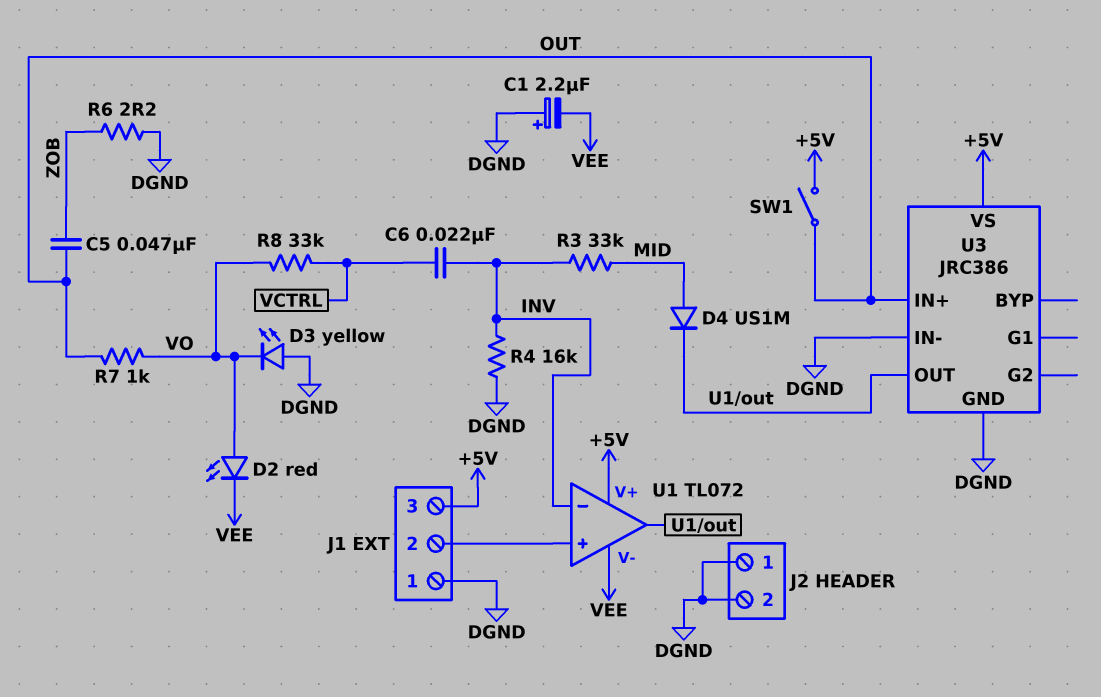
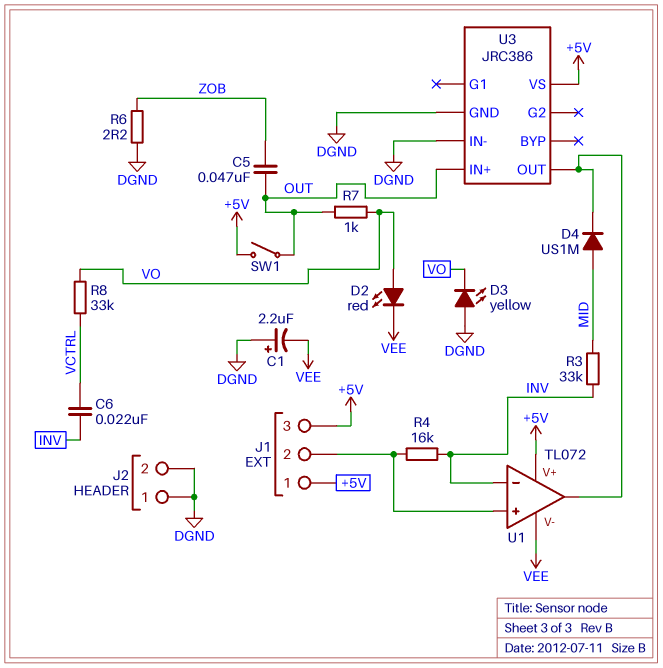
J1 pin 1: DGND -> +5V
R4: 16k (DGND, INV) -> 16k (INV, J1/2)

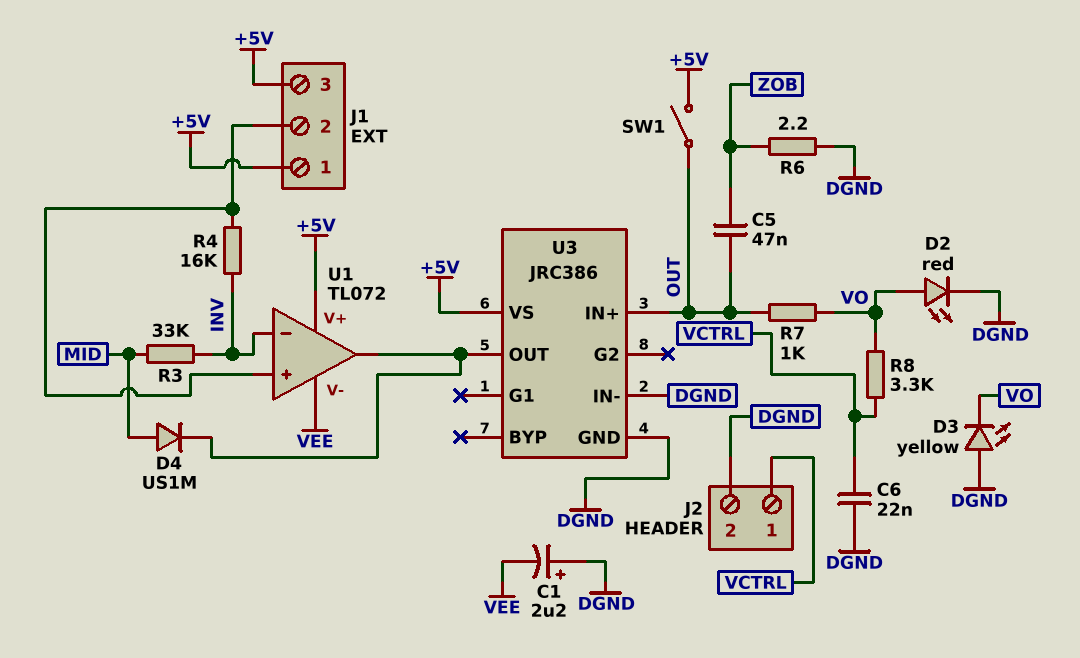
C6: 22nF (INV, VCTRL) -> 22nF (DGND, VCTRL)
D2: LED red (A VO, K VEE) -> LED red (A VO, K DGND)
J2 pin 1: DGND -> VCTRL
R8: 33k (VCTRL, VO) -> 3.3k (VCTRL, VO)

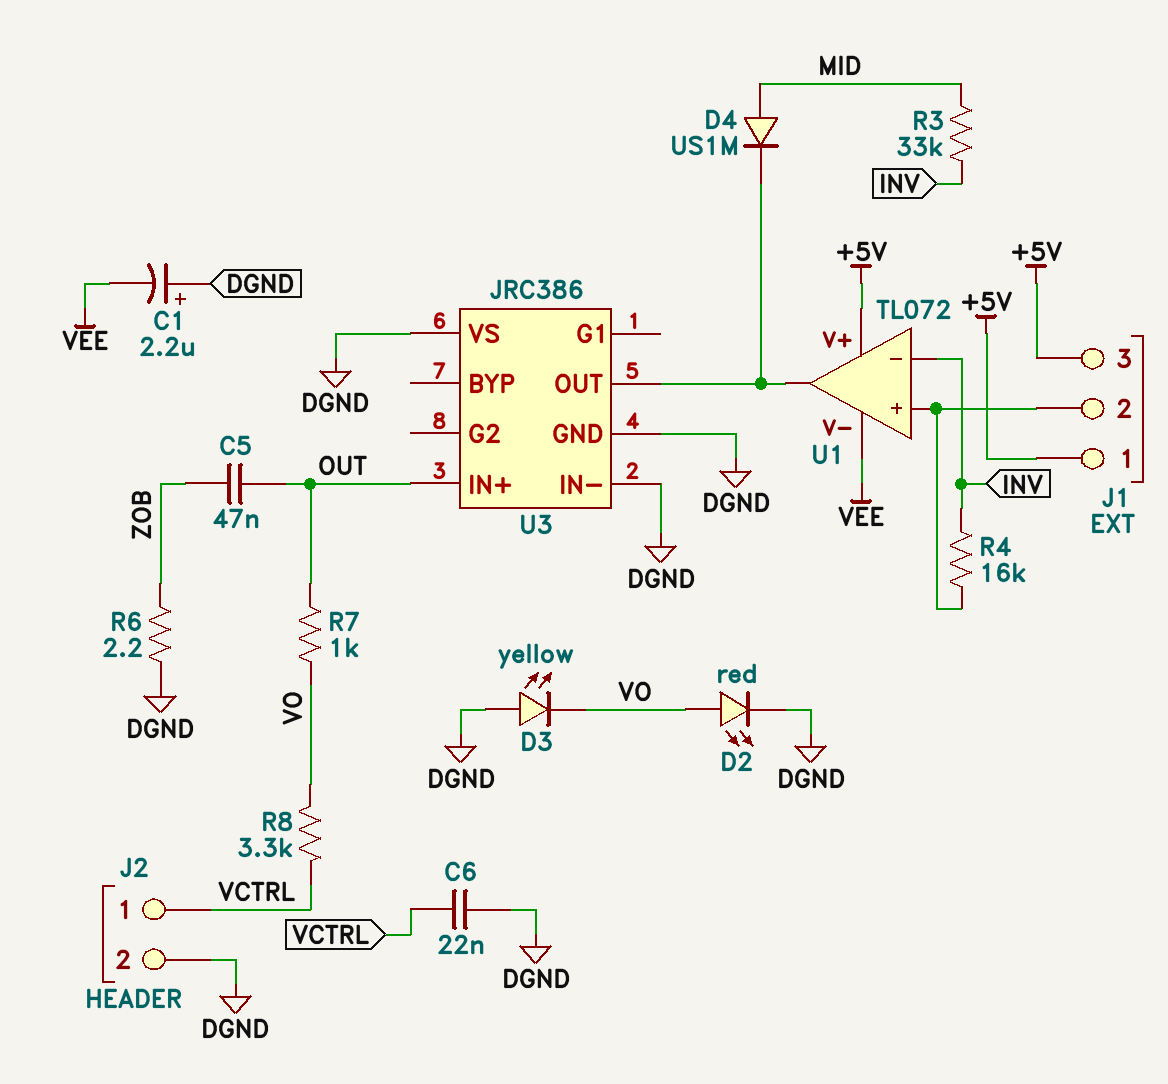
SW1: switch (+5V, OUT) -> none
U3 pin VS: +5V -> DGND

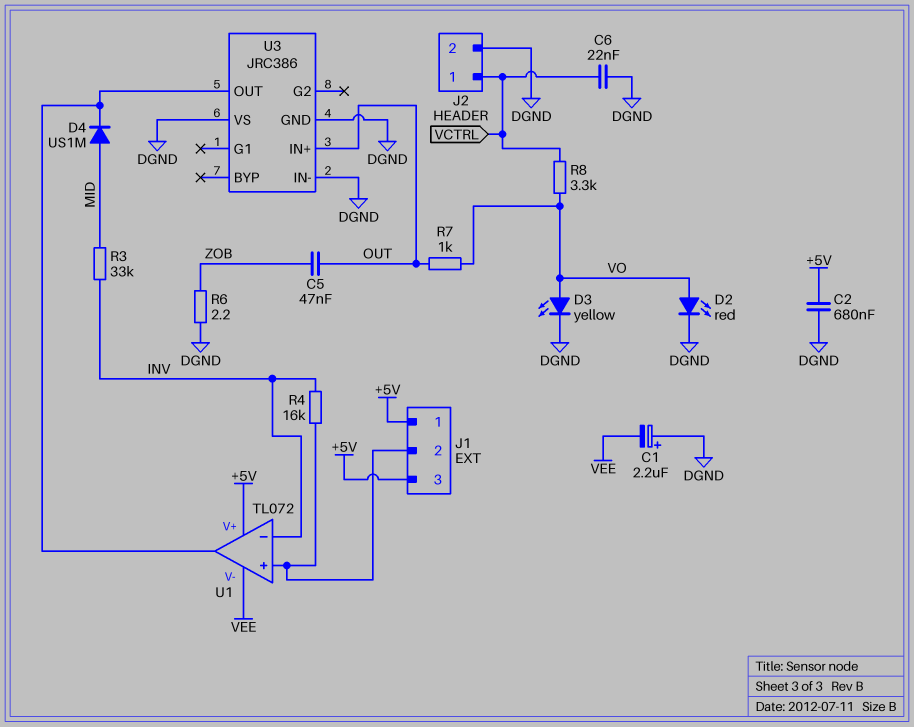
C2: none -> 680nF (+5V, DGND)
D3: LED yellow (A DGND, K VO) -> LED yellow (A VO, K DGND)

